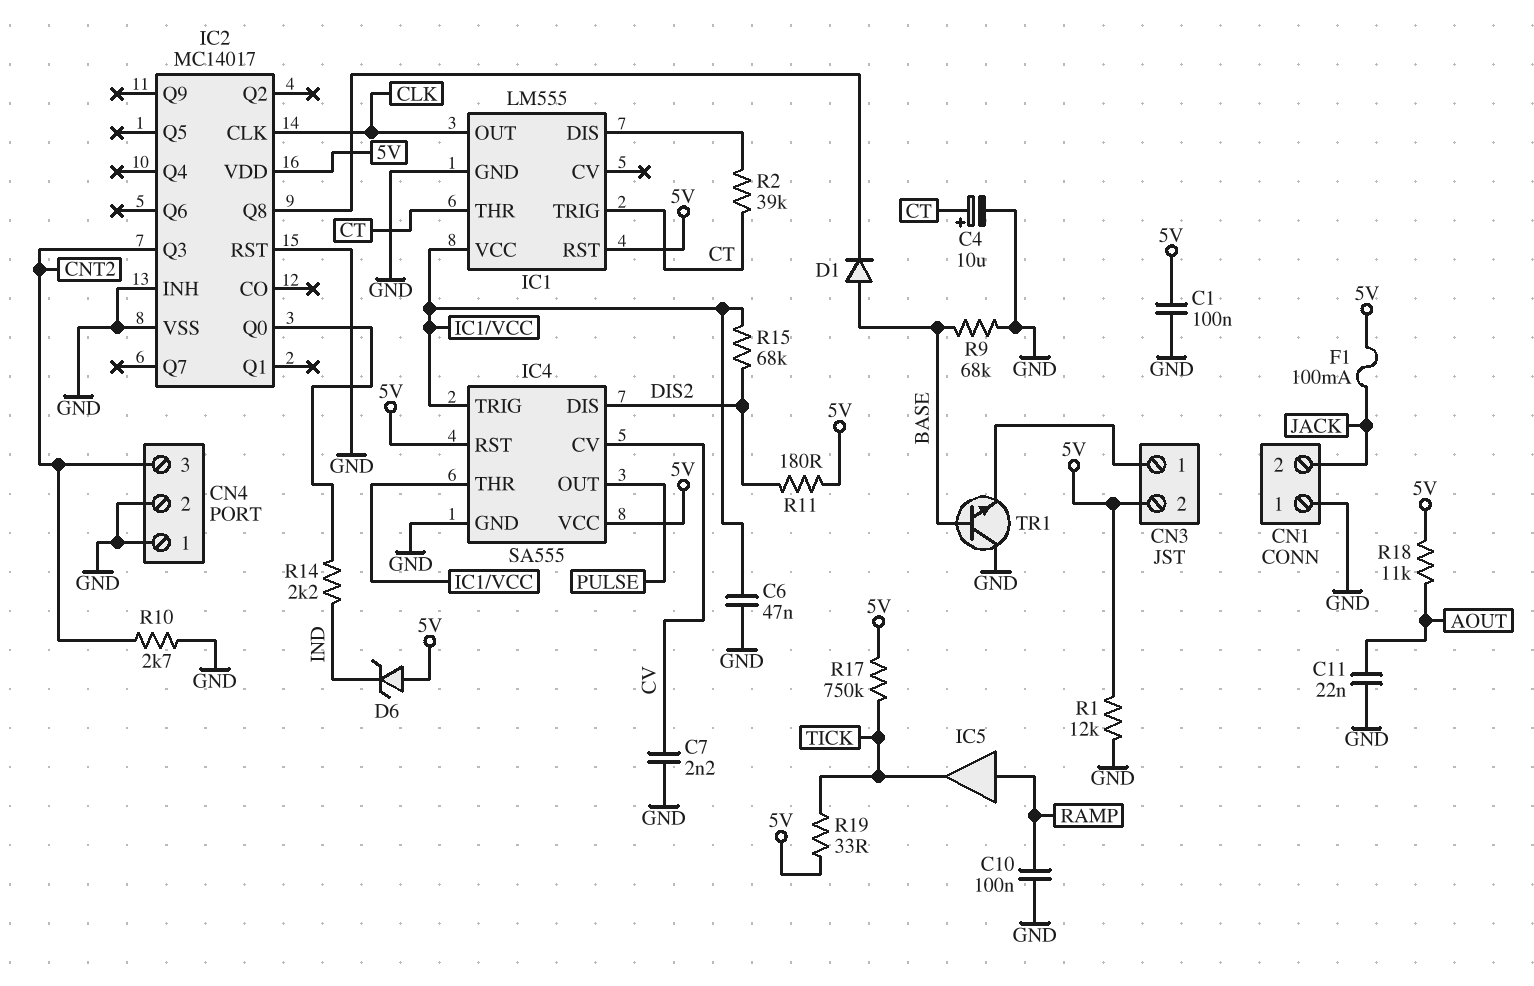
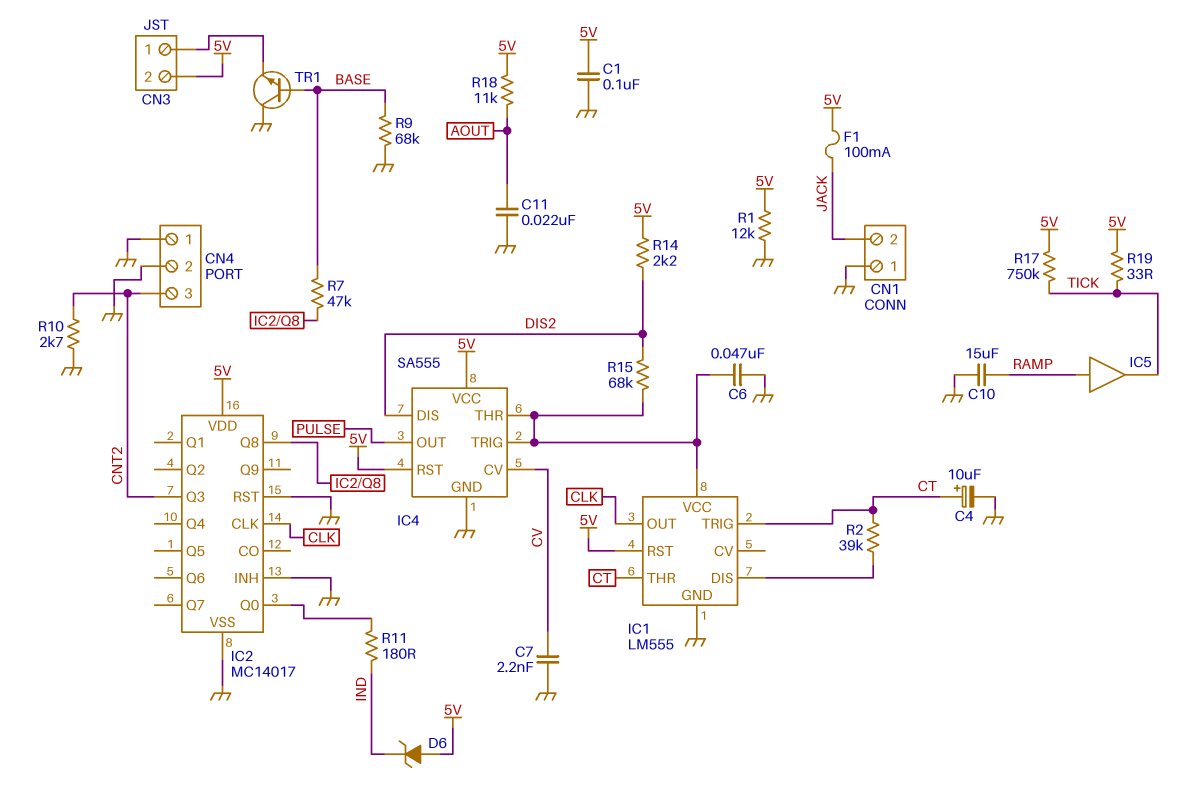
C10: 100nF (GND, RAMP) -> 15uF (GND, RAMP)
D1: diode (A BASE, K IC2/Q8) -> none
R7: none -> 47k (BASE, IC2/Q8)
R11: 180 (5V, DIS2) -> 180 (IC2/Q0, IND)
R14: 2.2k (IC2/Q0, IND) -> 2.2k (5V, DIS2)

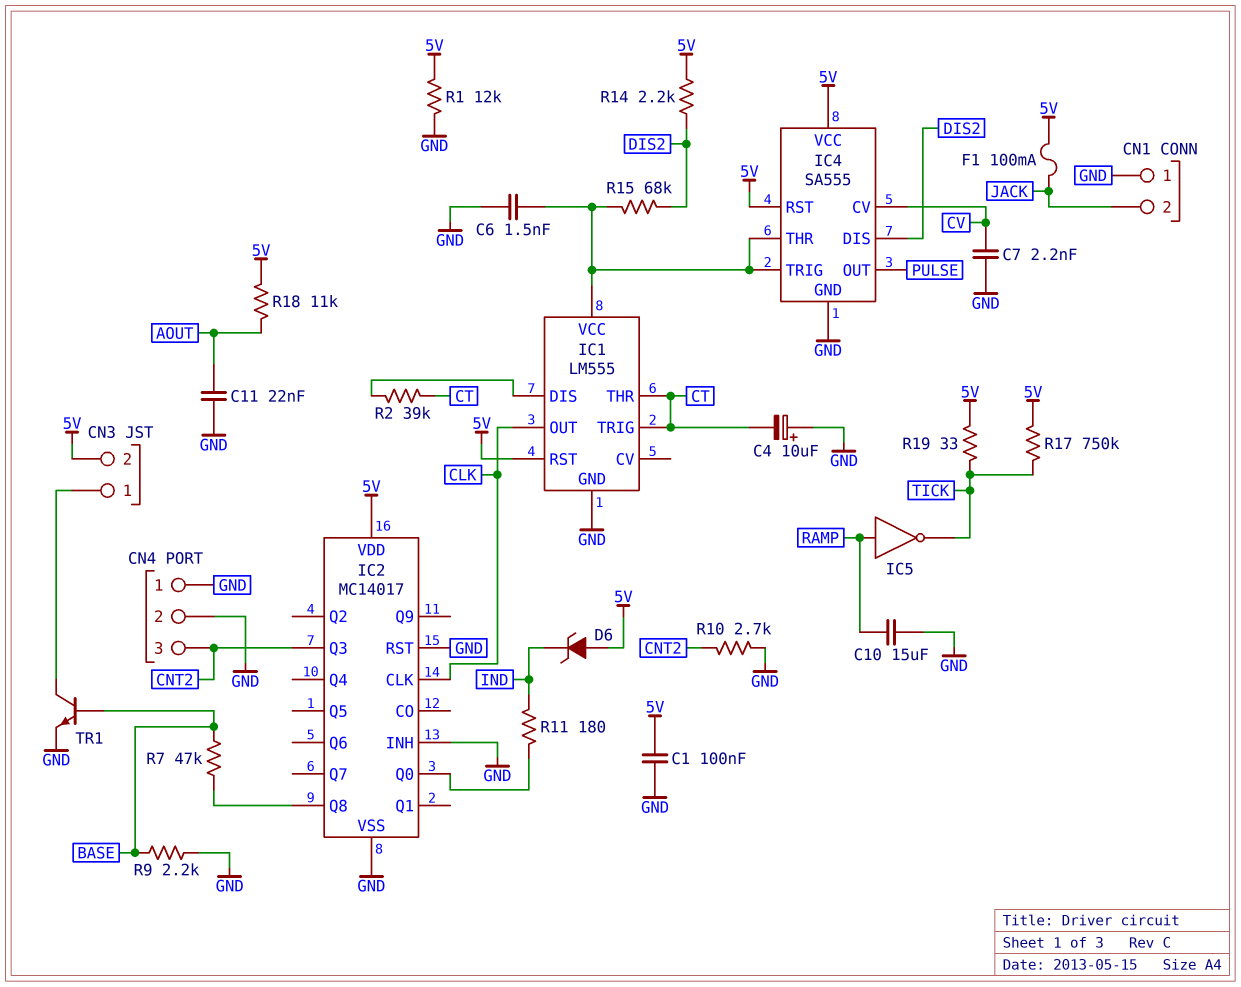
C4: 10uF (plus CT, minus GND) -> 10uF (plus GND, minus CT)
C6: 47nF (GND, IC1/VCC) -> 1.5nF (GND, IC1/VCC)
IC5: buffer (in RAMP, out TICK) -> NOT (in RAMP, out TICK)
R9: 68k (BASE, GND) -> 2.2k (BASE, GND)
TR1: NPN (B BASE, C GND, E CN3/1) -> NPN (B BASE, C CN3/1, E GND)

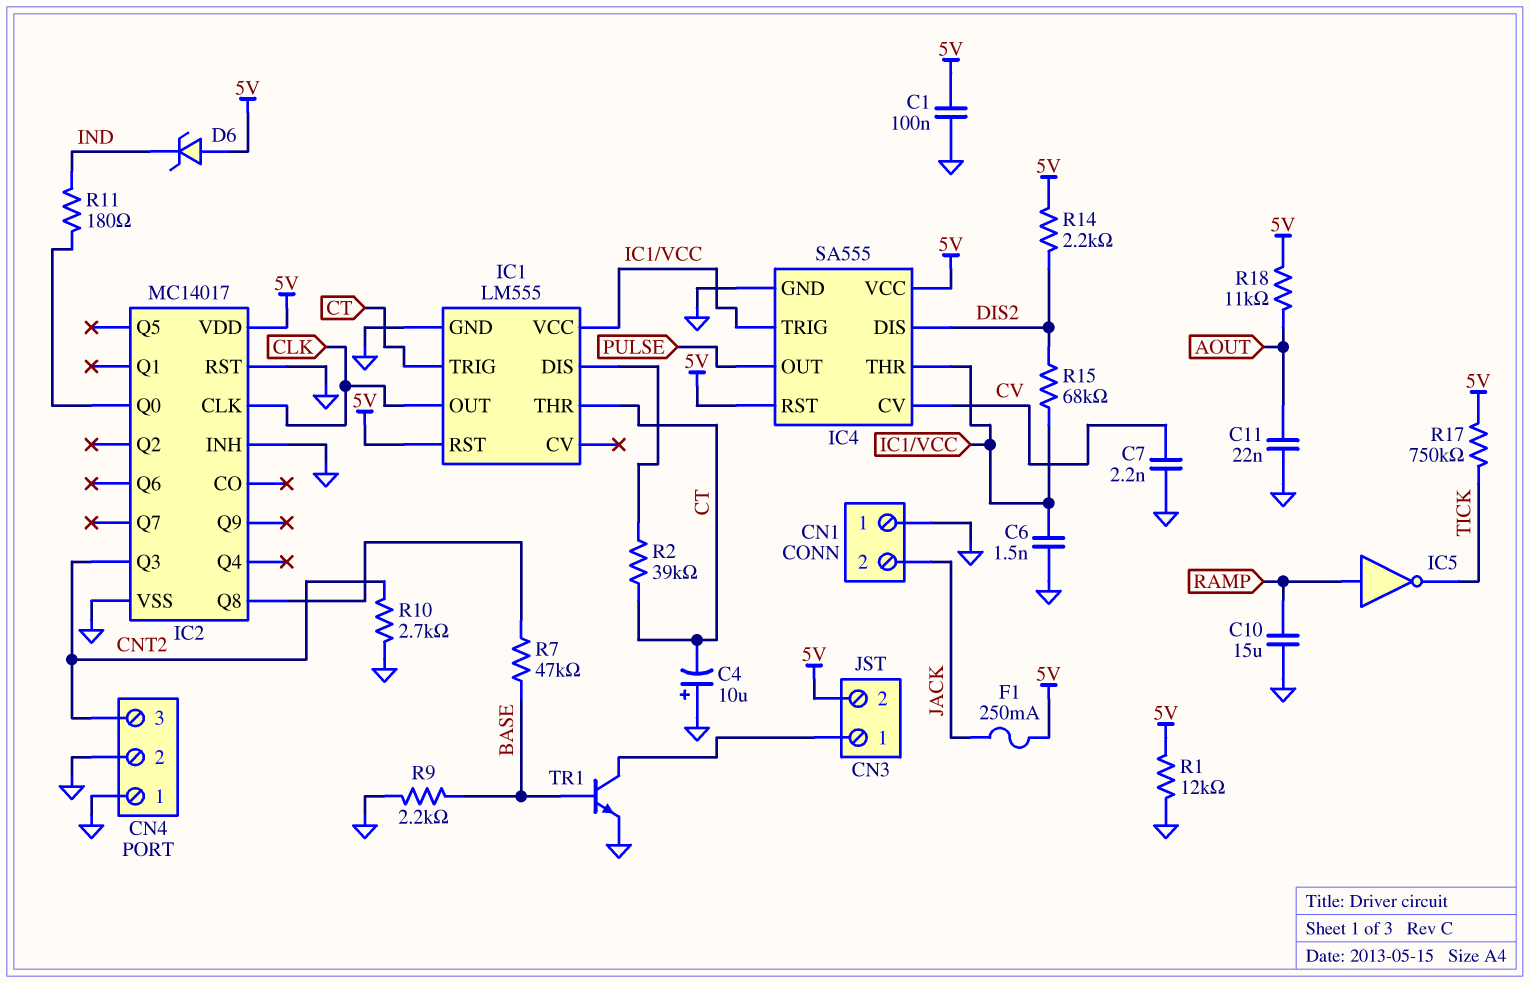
F1: 100mA (5V, JACK) -> 250mA (5V, JACK)
R19: 33 (5V, TICK) -> none

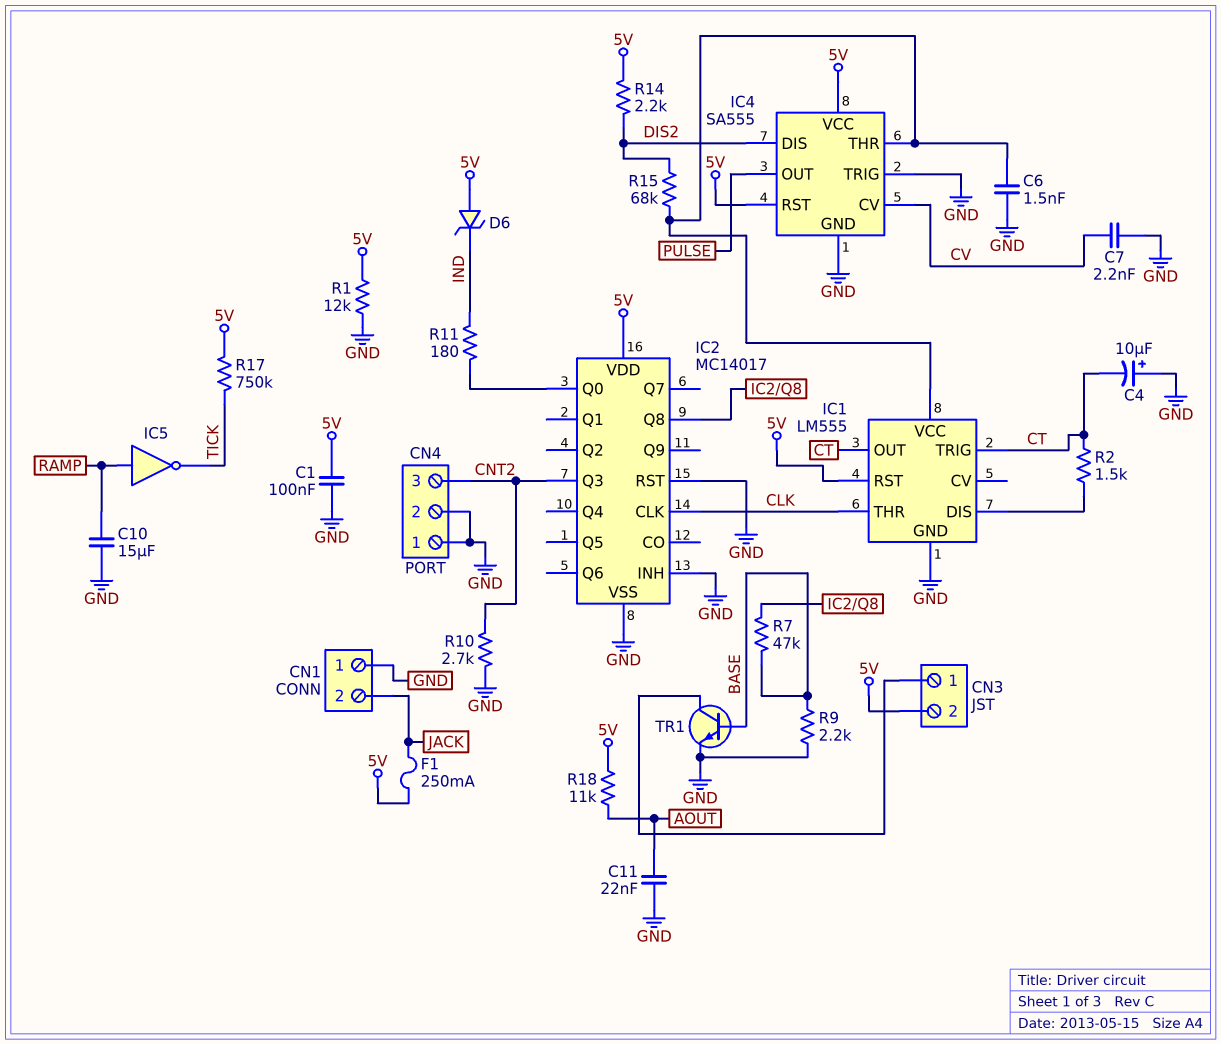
IC1 pin OUT: CLK -> CT
IC1 pin THR: CT -> CLK
IC4 pin TRIG: IC1/VCC -> GND
R2: 39k (CT, IC1/DIS) -> 1.5k (CT, IC1/DIS)

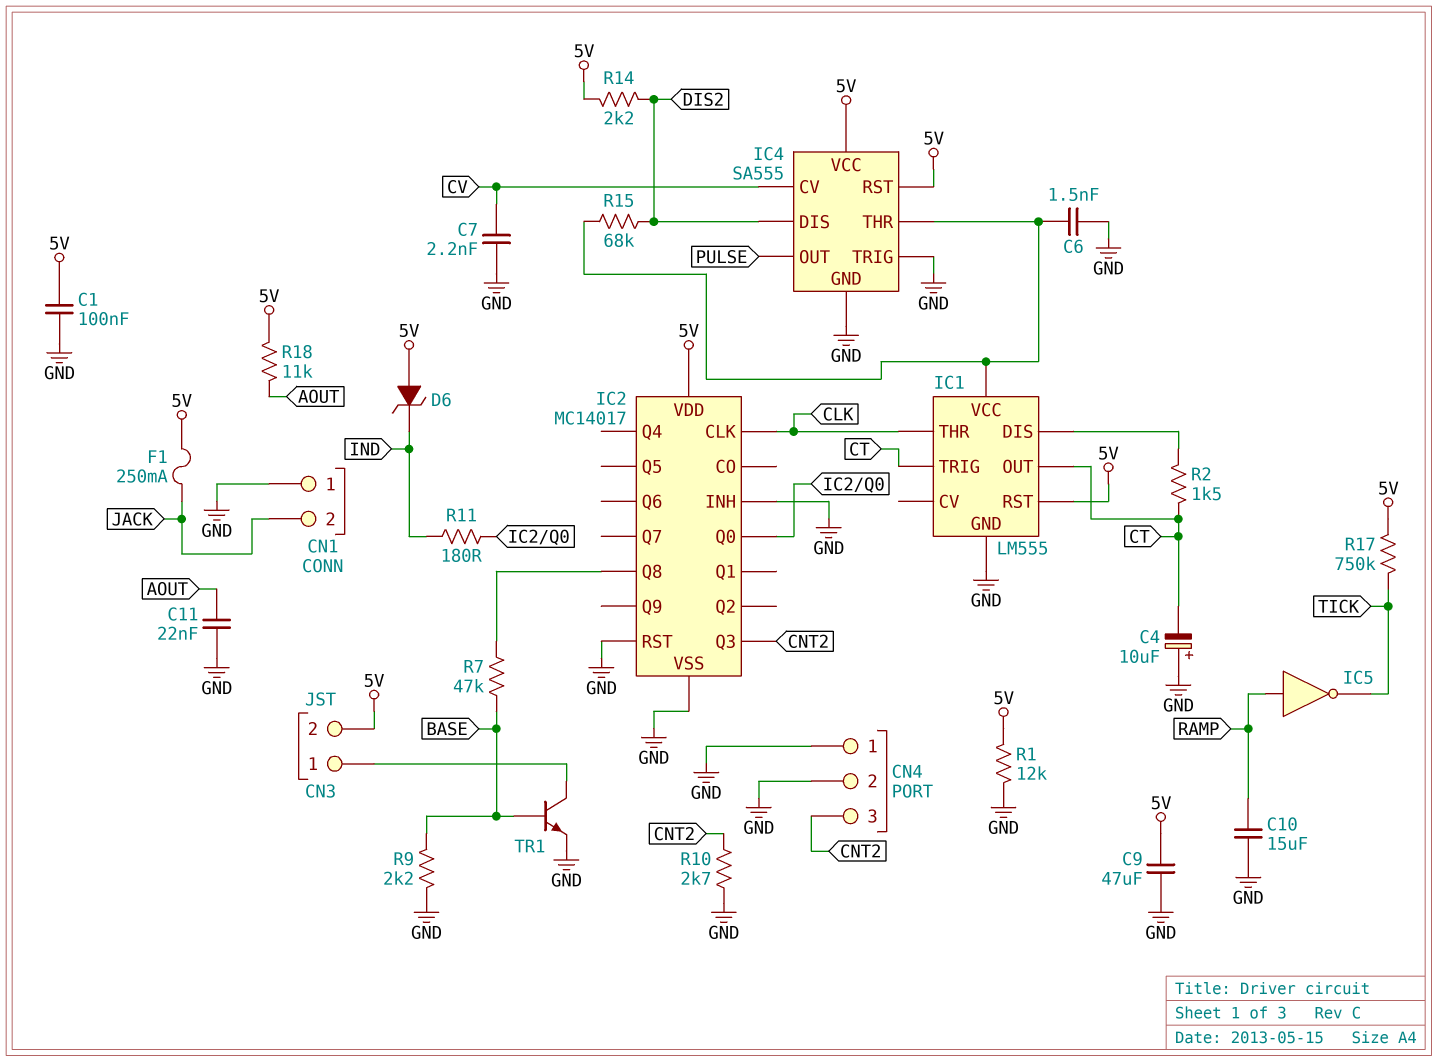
C9: none -> 47uF (5V, GND)

